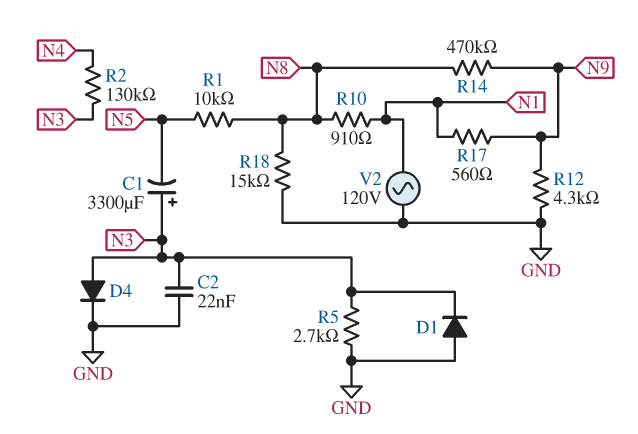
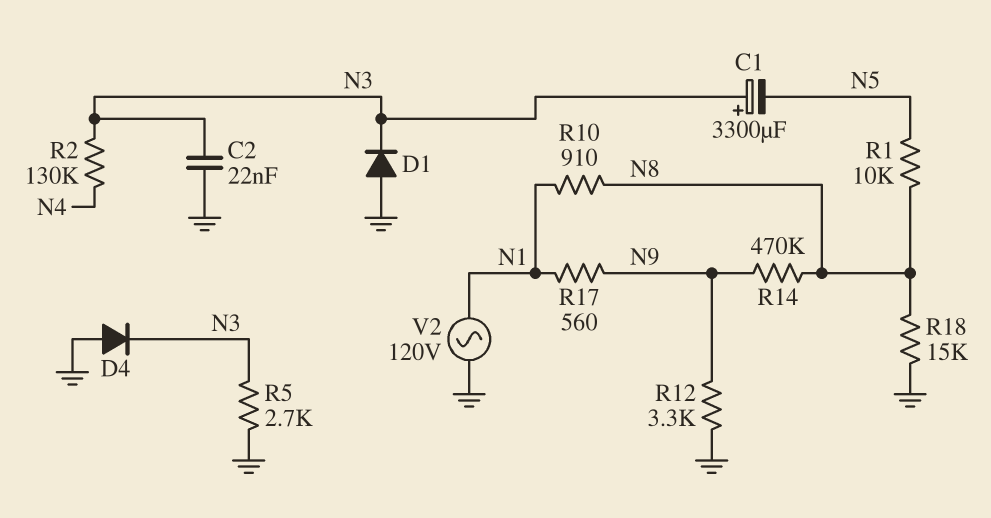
D4: diode (A N3, K GND) -> diode (A GND, K N3)
R12: 4.3k (GND, N9) -> 3.3k (GND, N9)

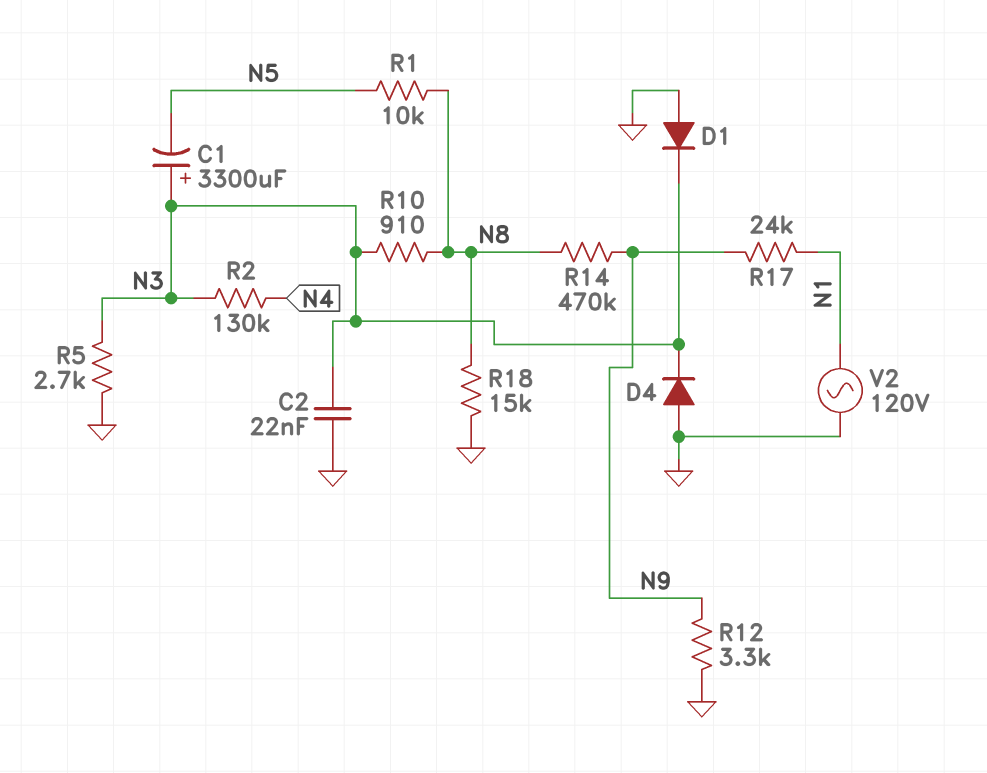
R10: 910 (N1, N8) -> 910 (N3, N8)
R17: 560 (N1, N9) -> 24k (N1, N9)

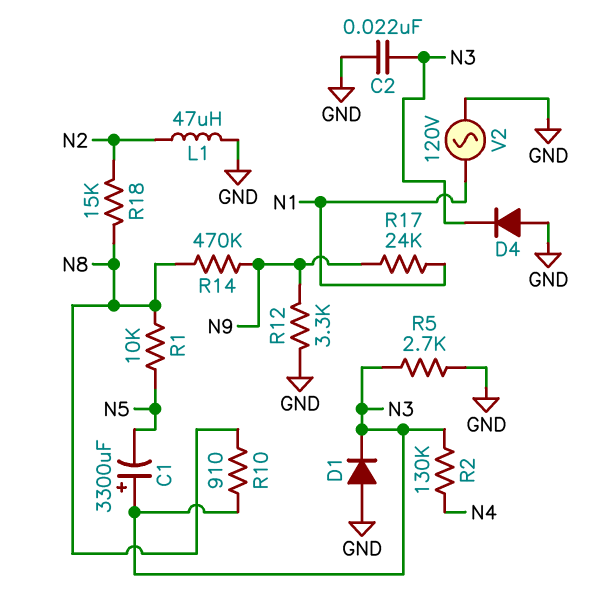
L1: none -> 47uH (GND, N2)
R18: 15k (GND, N8) -> 15k (N2, N8)

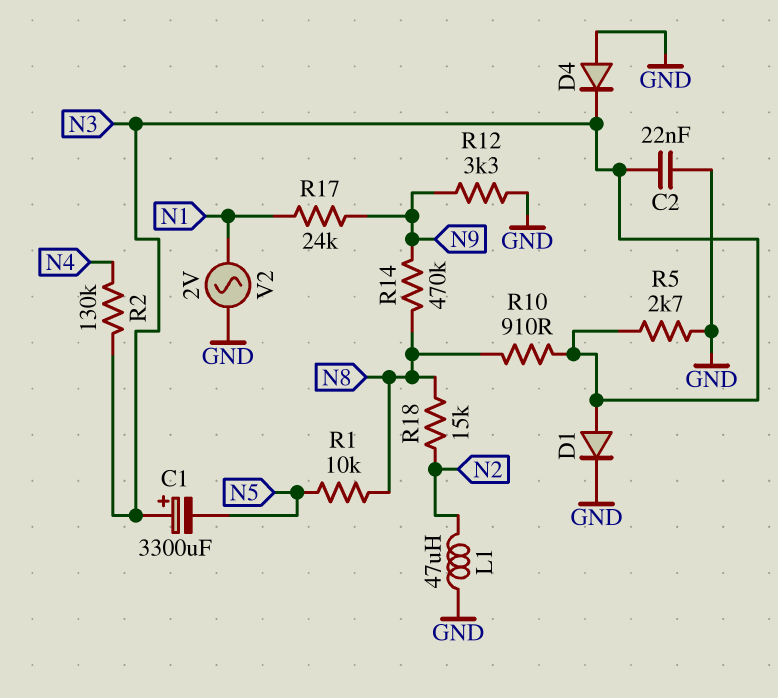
D1: diode (A GND, K N3) -> diode (A N3, K GND)
V2: AC 120V (GND, N1) -> AC 2V (GND, N1)

